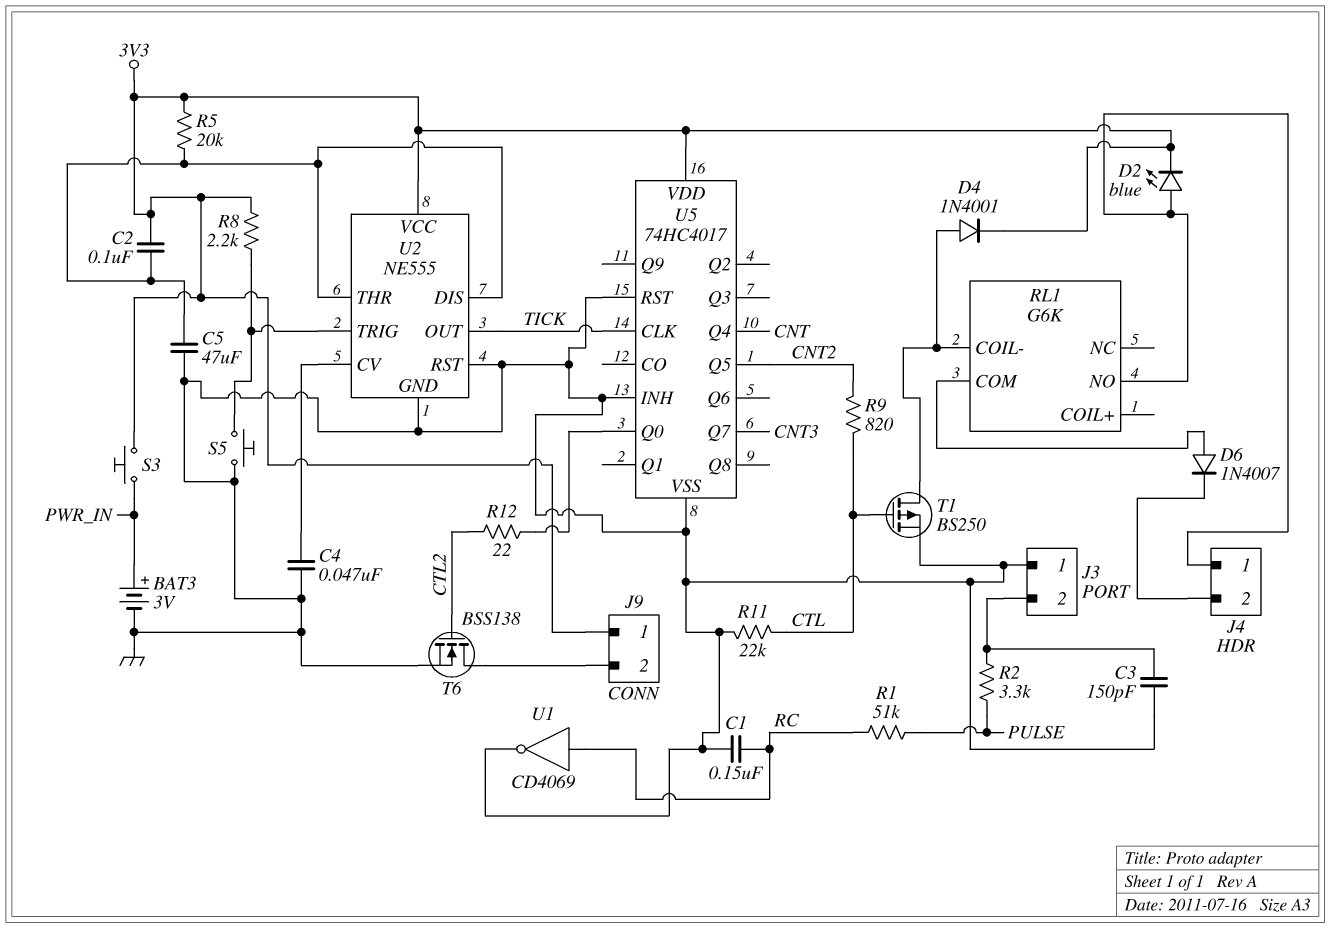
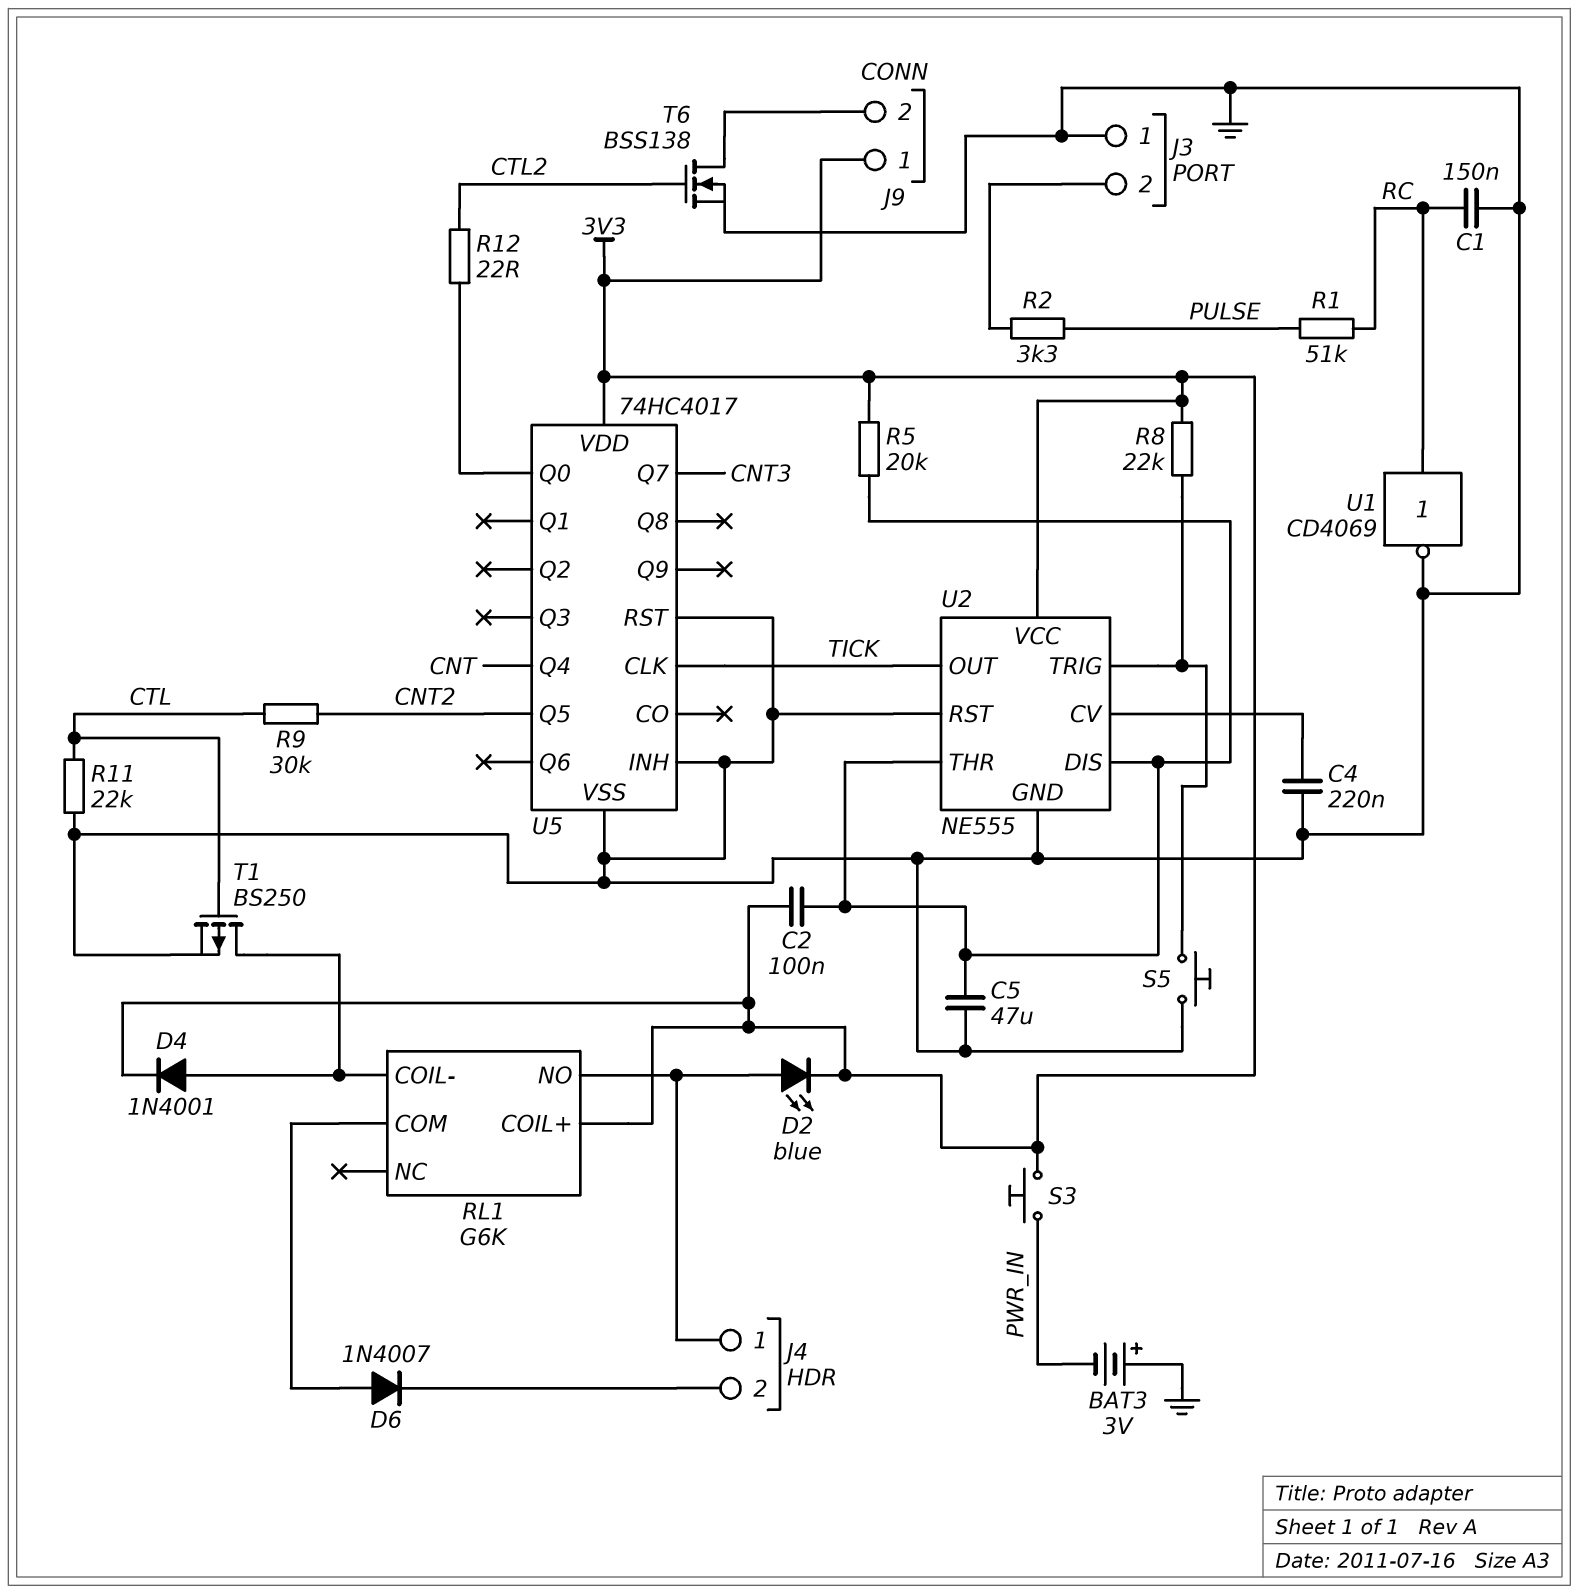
BAT3: 3V (plus PWR_IN, minus GND) -> 3V (plus GND, minus PWR_IN)
C3: 150pF (GND, J3/2) -> none
C4: 47nF (GND, U2/CV) -> 220nF (GND, U2/CV)
R8: 2.2k (3V3, U2/TRIG) -> 22k (3V3, U2/TRIG)
R9: 820 (CNT2, CTL) -> 30k (CNT2, CTL)
RL1 pin COIL+: none -> 3V3

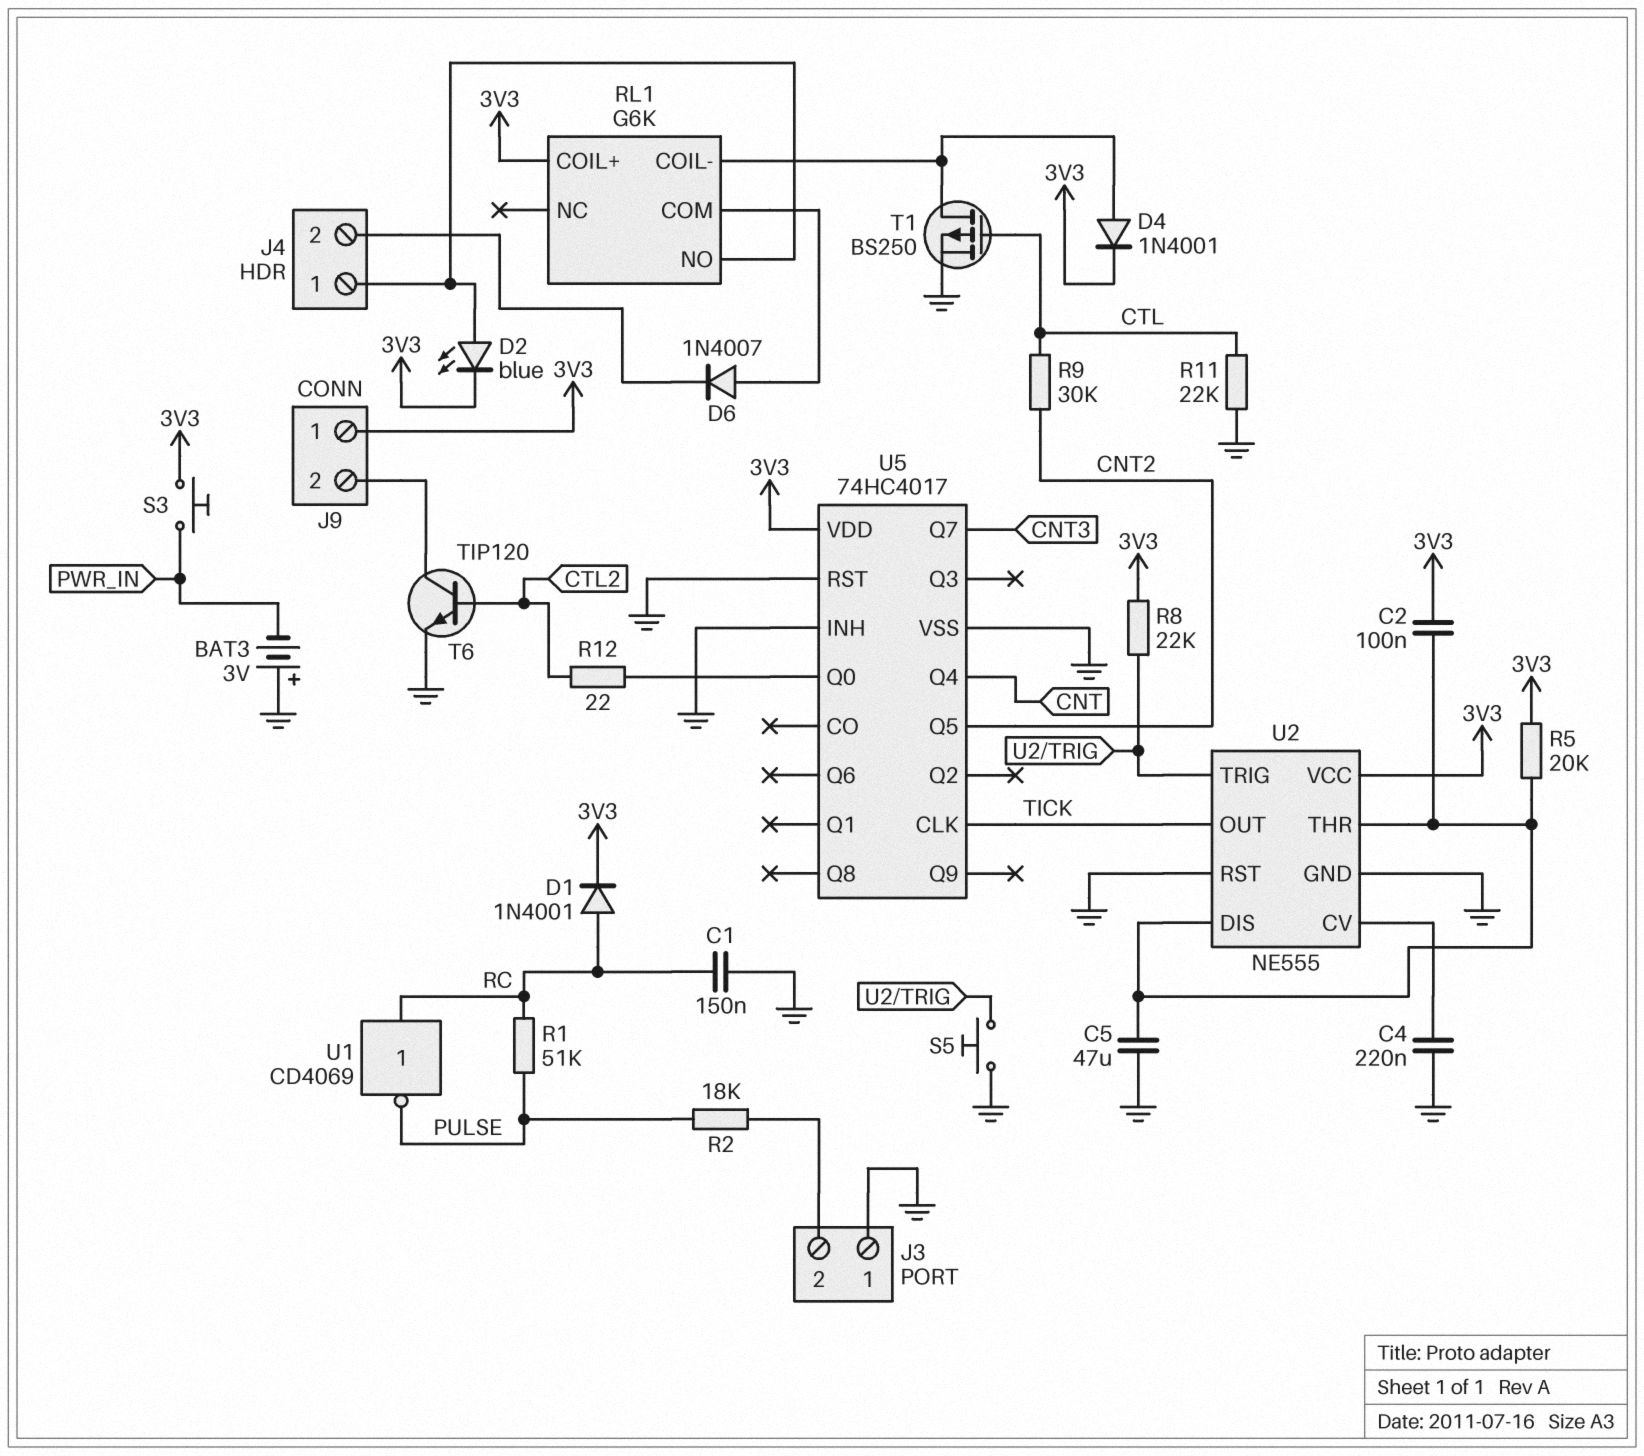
D1: none -> diode 1N4001 (A RC, K 3V3)
R2: 3.3k (J3/2, PULSE) -> 18k (J3/2, PULSE)
T6: NMOS BSS138 (G CTL2, D J9/2, S GND) -> NPN TIP120 (B CTL2, C J9/2, E GND)
U1: NOT CD4069 (in RC, out GND) -> NOT CD4069 (in RC, out PULSE)

